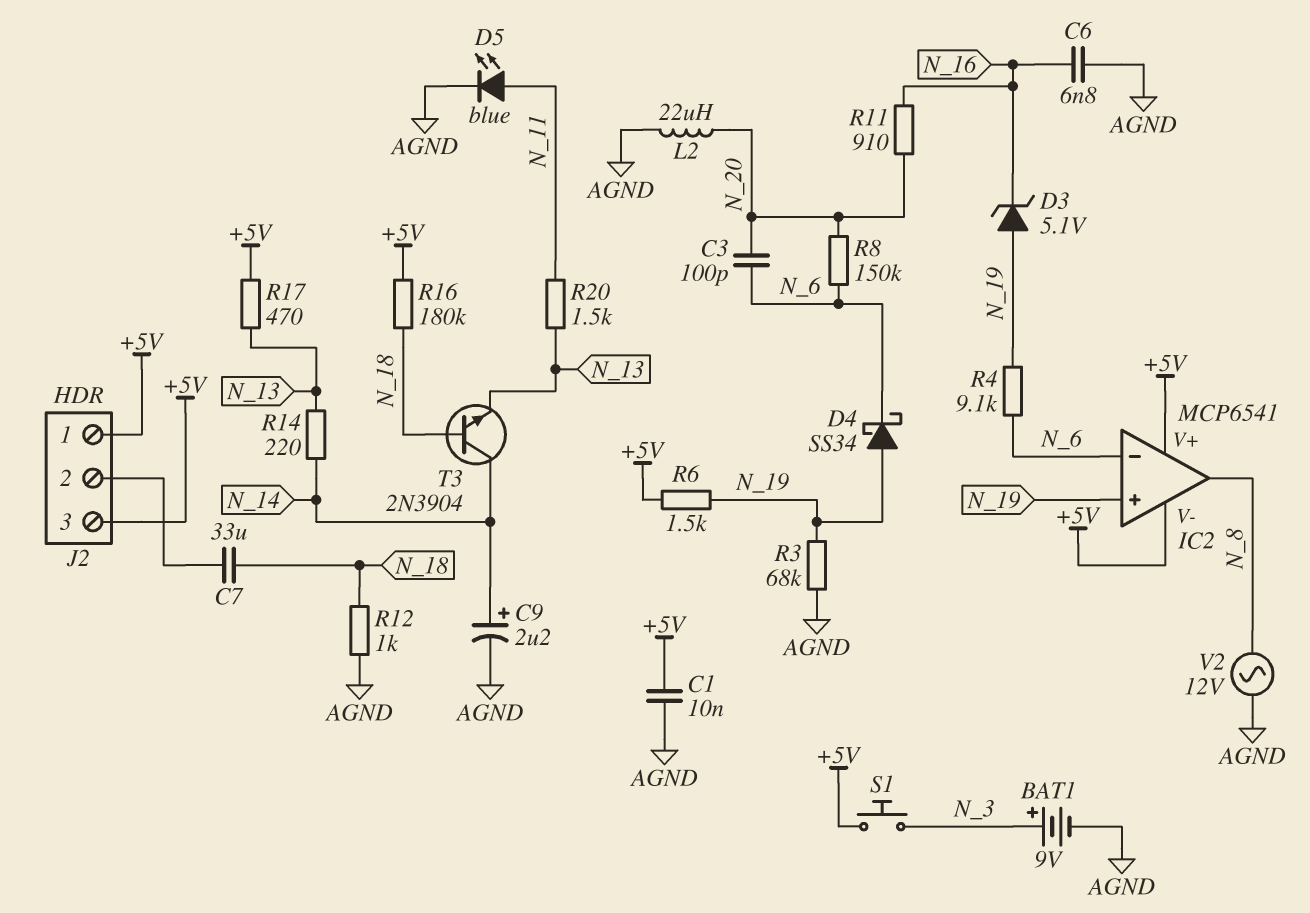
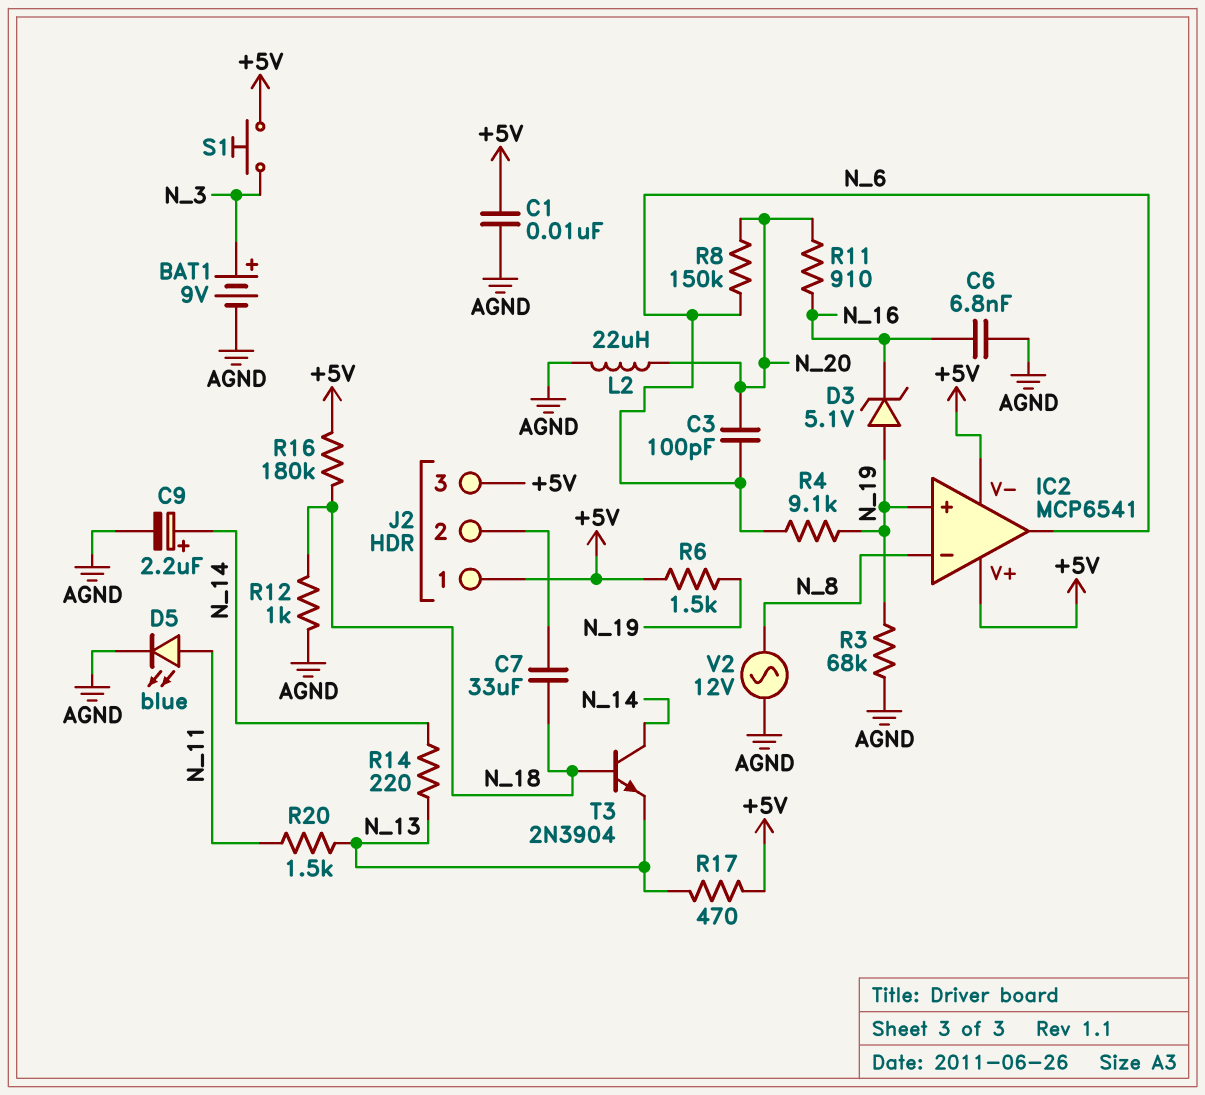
D4: schottky SS34 (A N_19, K N_6) -> none
IC2 pin in-: N_6 -> N_8
IC2 pin out: N_8 -> N_6

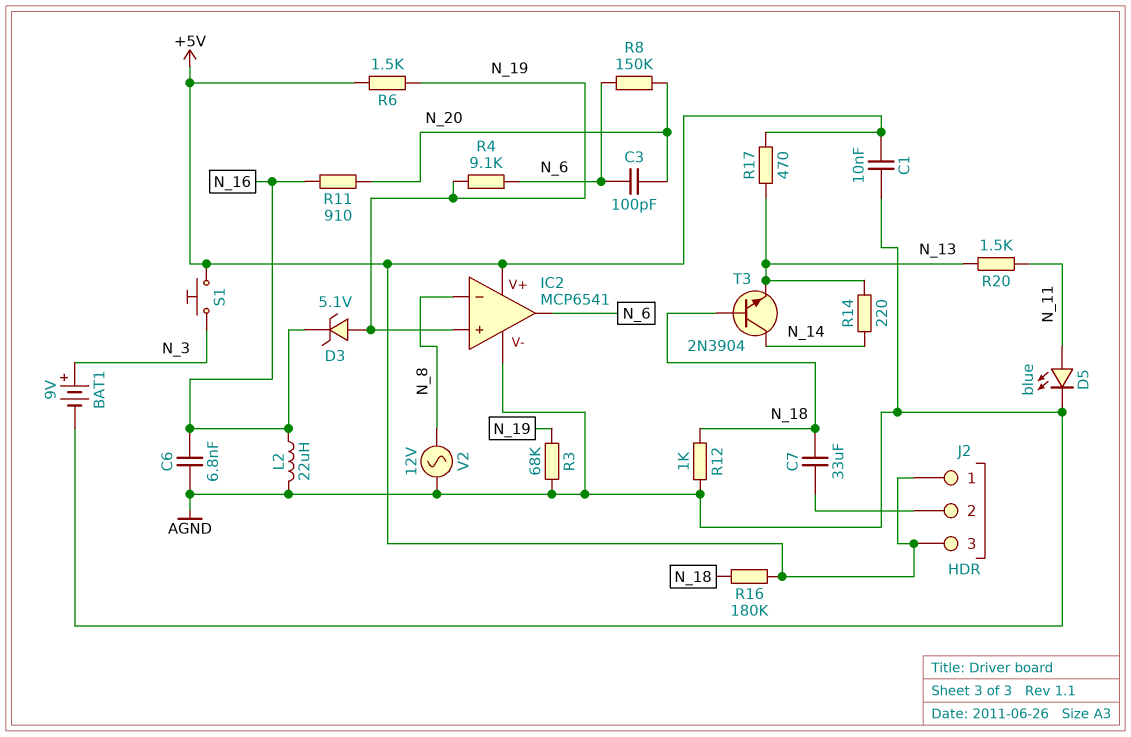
C9: 2.2uF (plus N_14, minus AGND) -> none
IC2 pin V-: +5V -> AGND
L2: 22uH (AGND, N_20) -> 22uH (AGND, N_16)

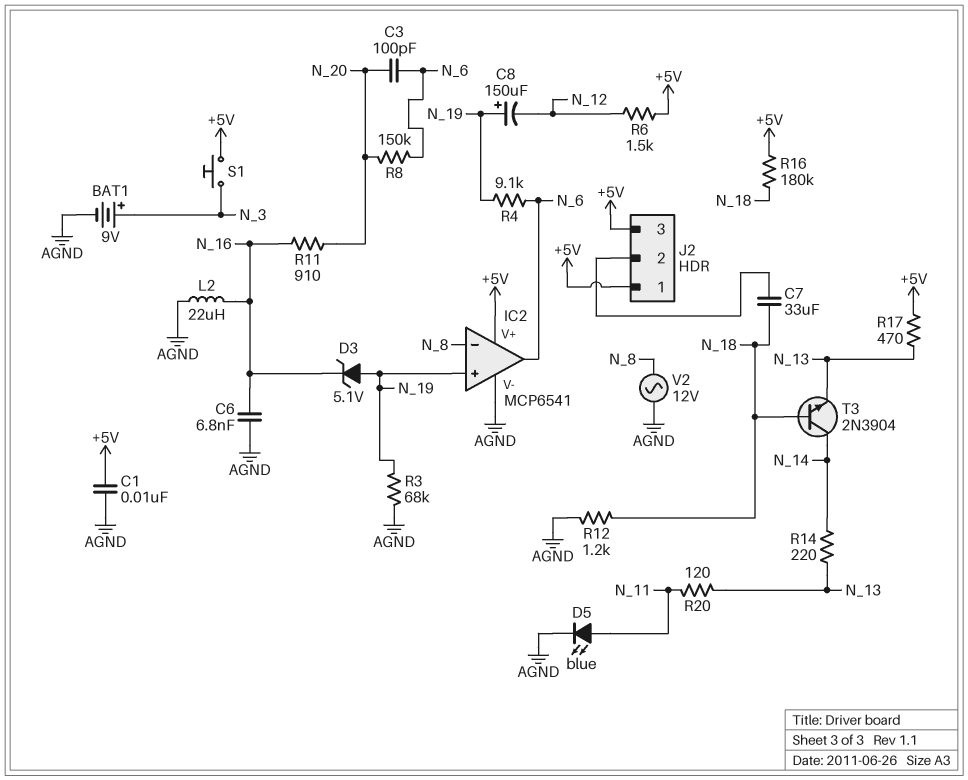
C8: none -> 150uF (plus N_19, minus N_12)
R6: 1.5k (+5V, N_19) -> 1.5k (+5V, N_12)
R12: 1k (AGND, N_18) -> 1.2k (AGND, N_18)
R20: 1.5k (N_11, N_13) -> 120 (N_11, N_13)

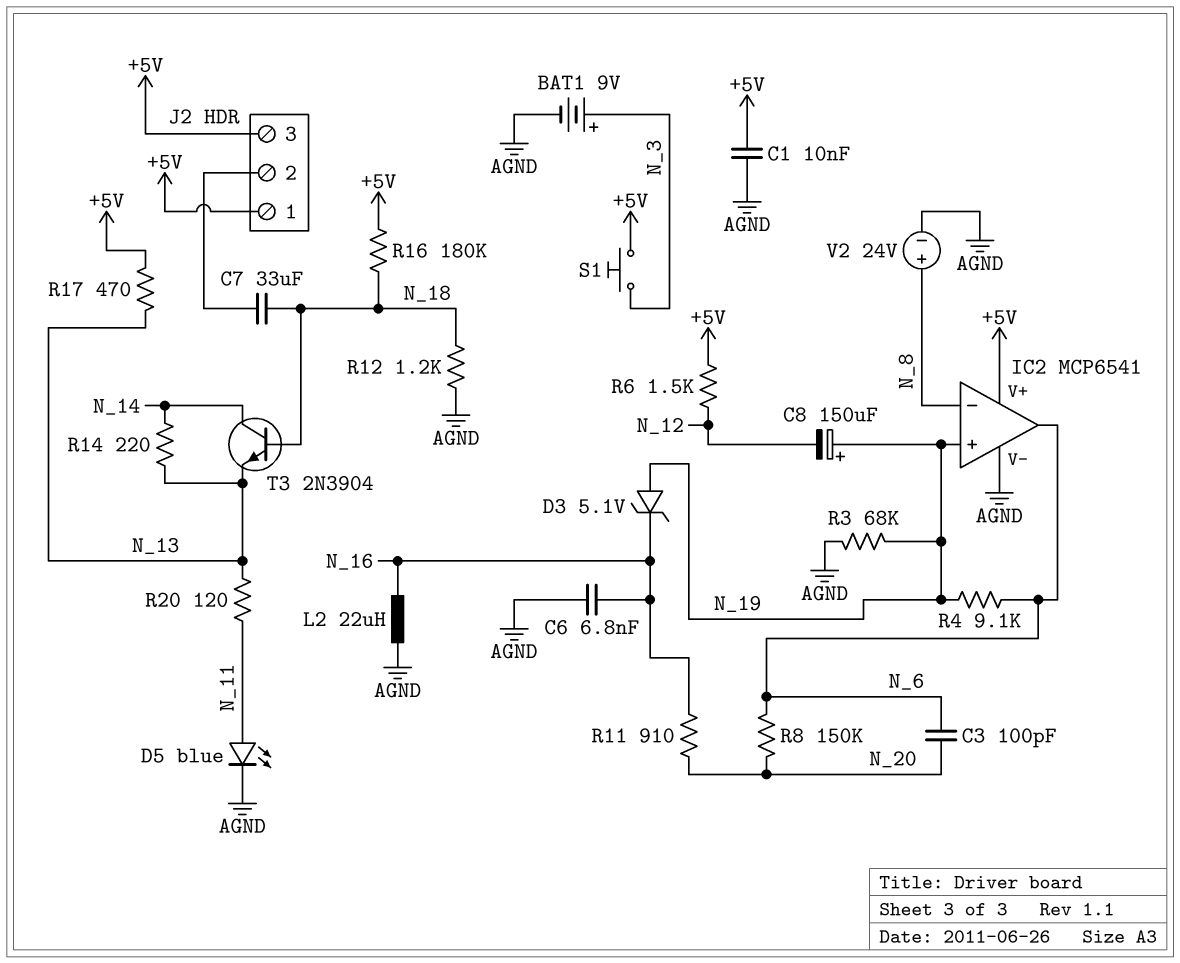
V2: AC 12V (AGND, N_8) -> 24V (plus N_8, minus AGND)

